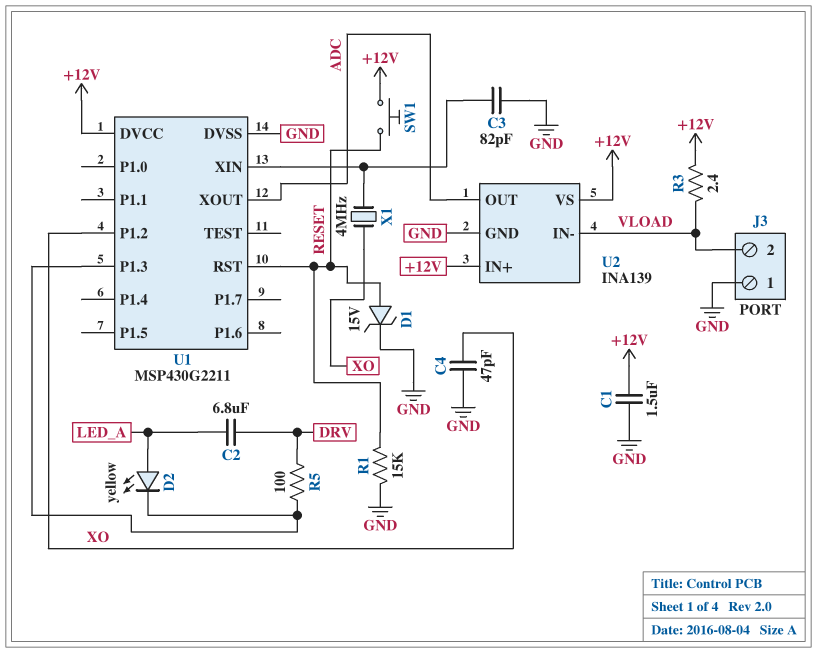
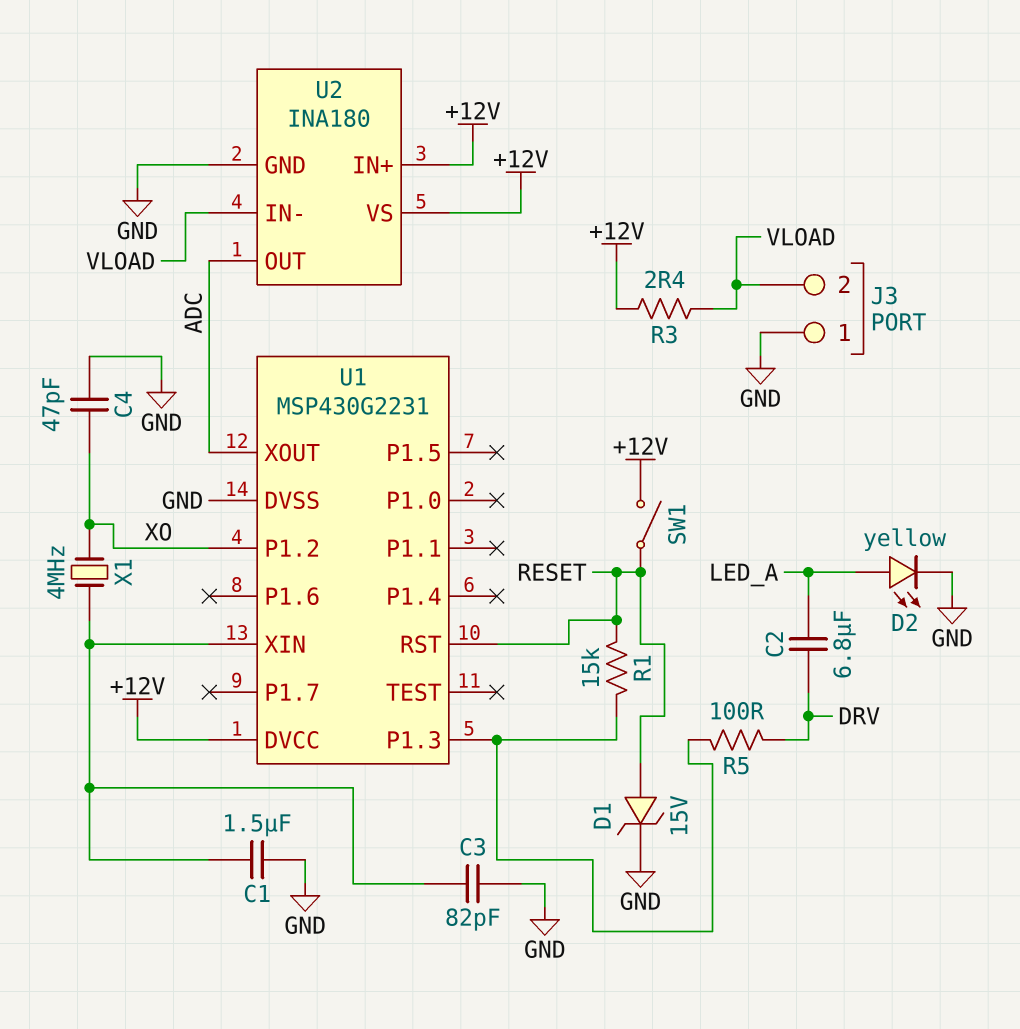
C1: 1.5uF (+12V, GND) -> 1.5uF (GND, U1/XIN)
D2: LED yellow (A LED_A, K U1/P1.3) -> LED yellow (A LED_A, K GND)
R1: 15k (GND, RESET) -> 15k (RESET, U1/P1.3)
SW1: button (+12V, RESET) -> switch (+12V, RESET)
U1: MSP430G2211 -> MSP430G2231
U2: INA139 -> INA180

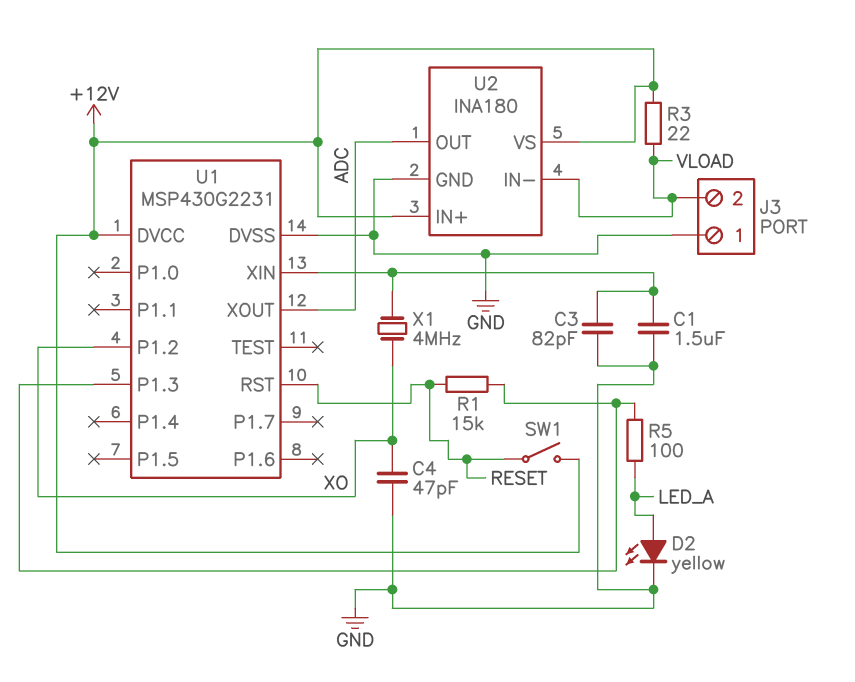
C2: 6.8uF (DRV, LED_A) -> none
D1: zener 15V (A RESET, K GND) -> none
R3: 2.4 (+12V, VLOAD) -> 22 (+12V, VLOAD)
R5: 100 (DRV, U1/P1.3) -> 100 (LED_A, U1/P1.3)

